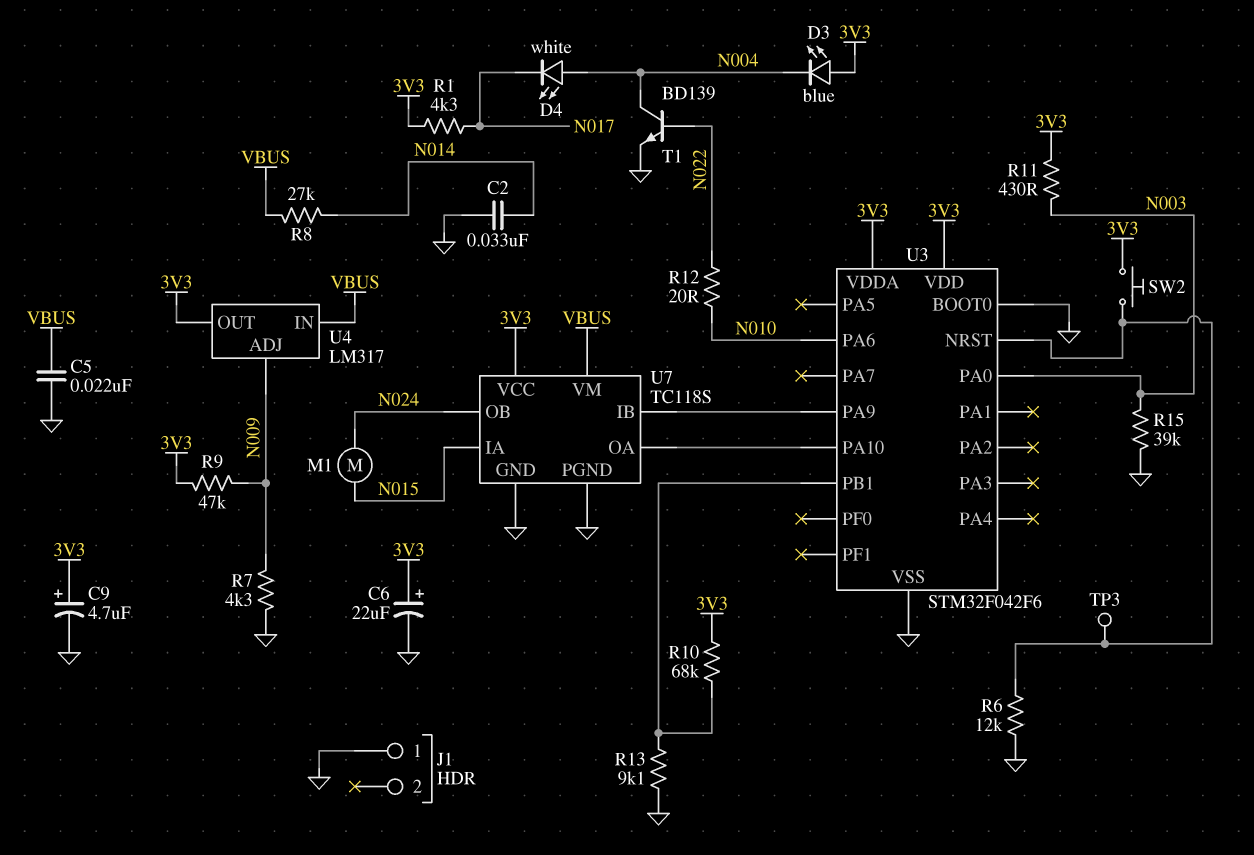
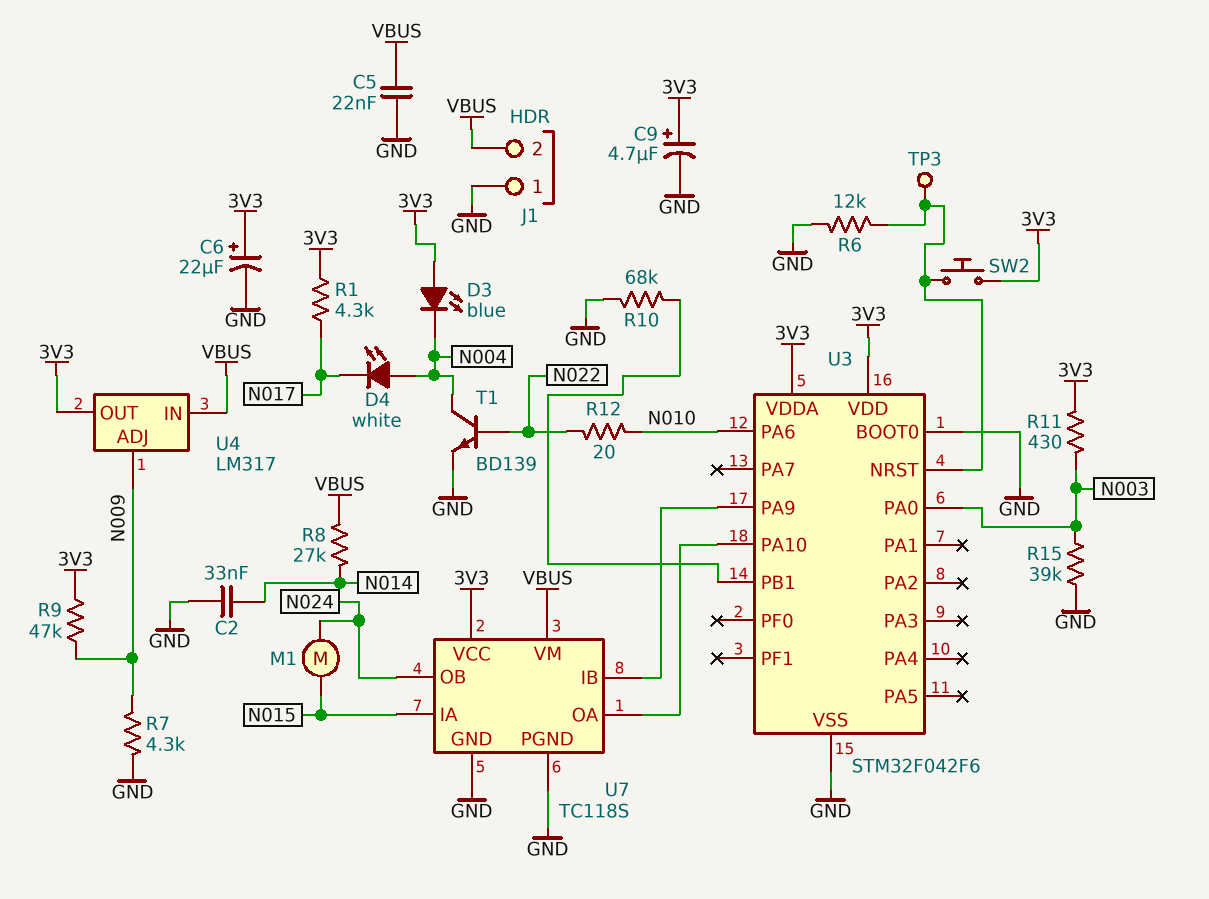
J1 pin 2: none -> VBUS
R10: 68k (3V3, U3/PB1) -> 68k (GND, U3/PB1)
R13: 9.1k (GND, U3/PB1) -> none

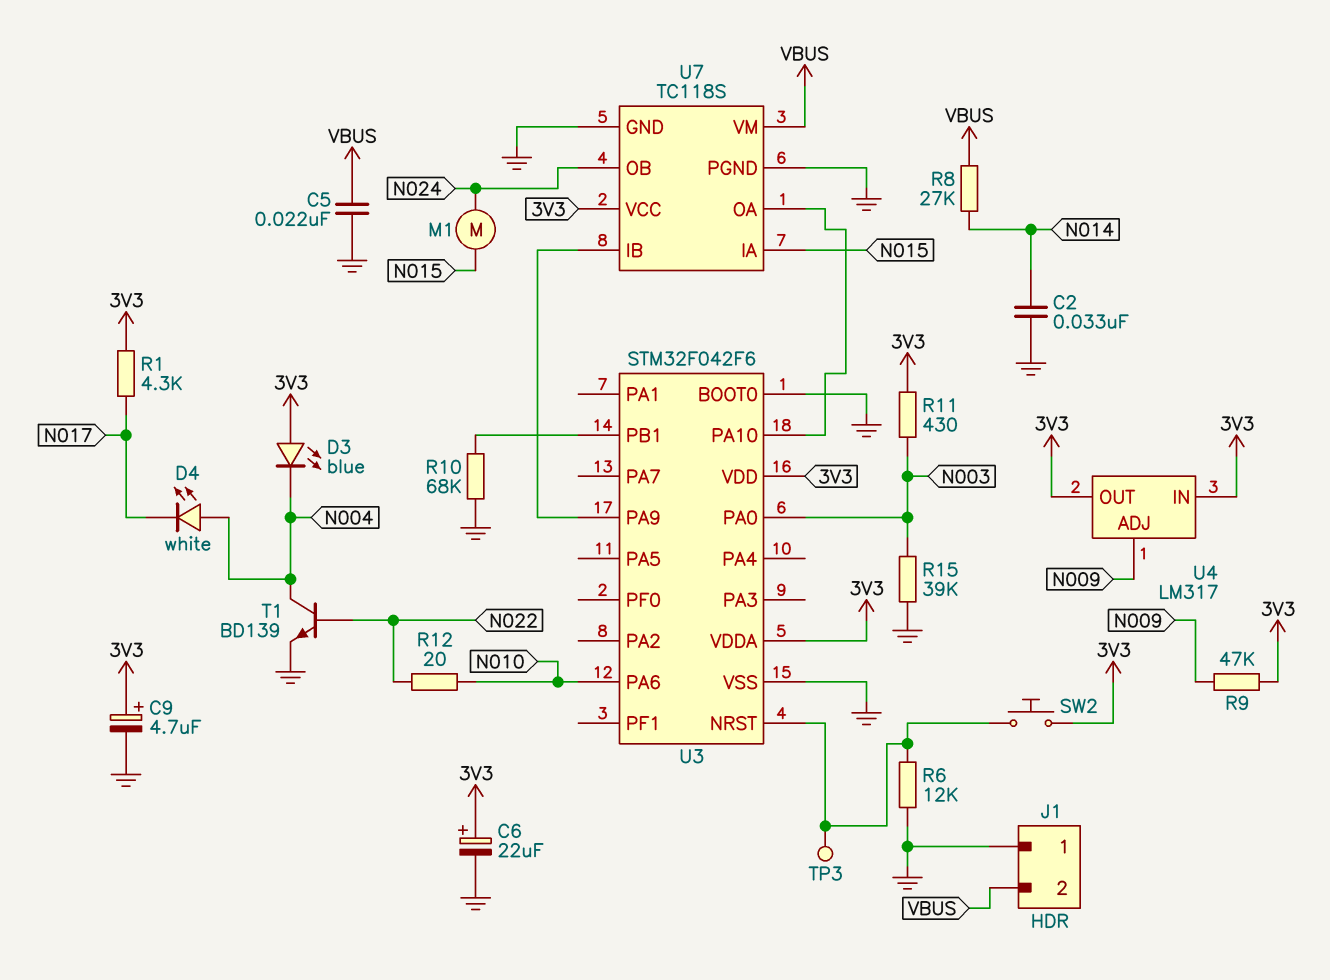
R7: 4.3k (GND, N009) -> none
U4 pin IN: VBUS -> 3V3

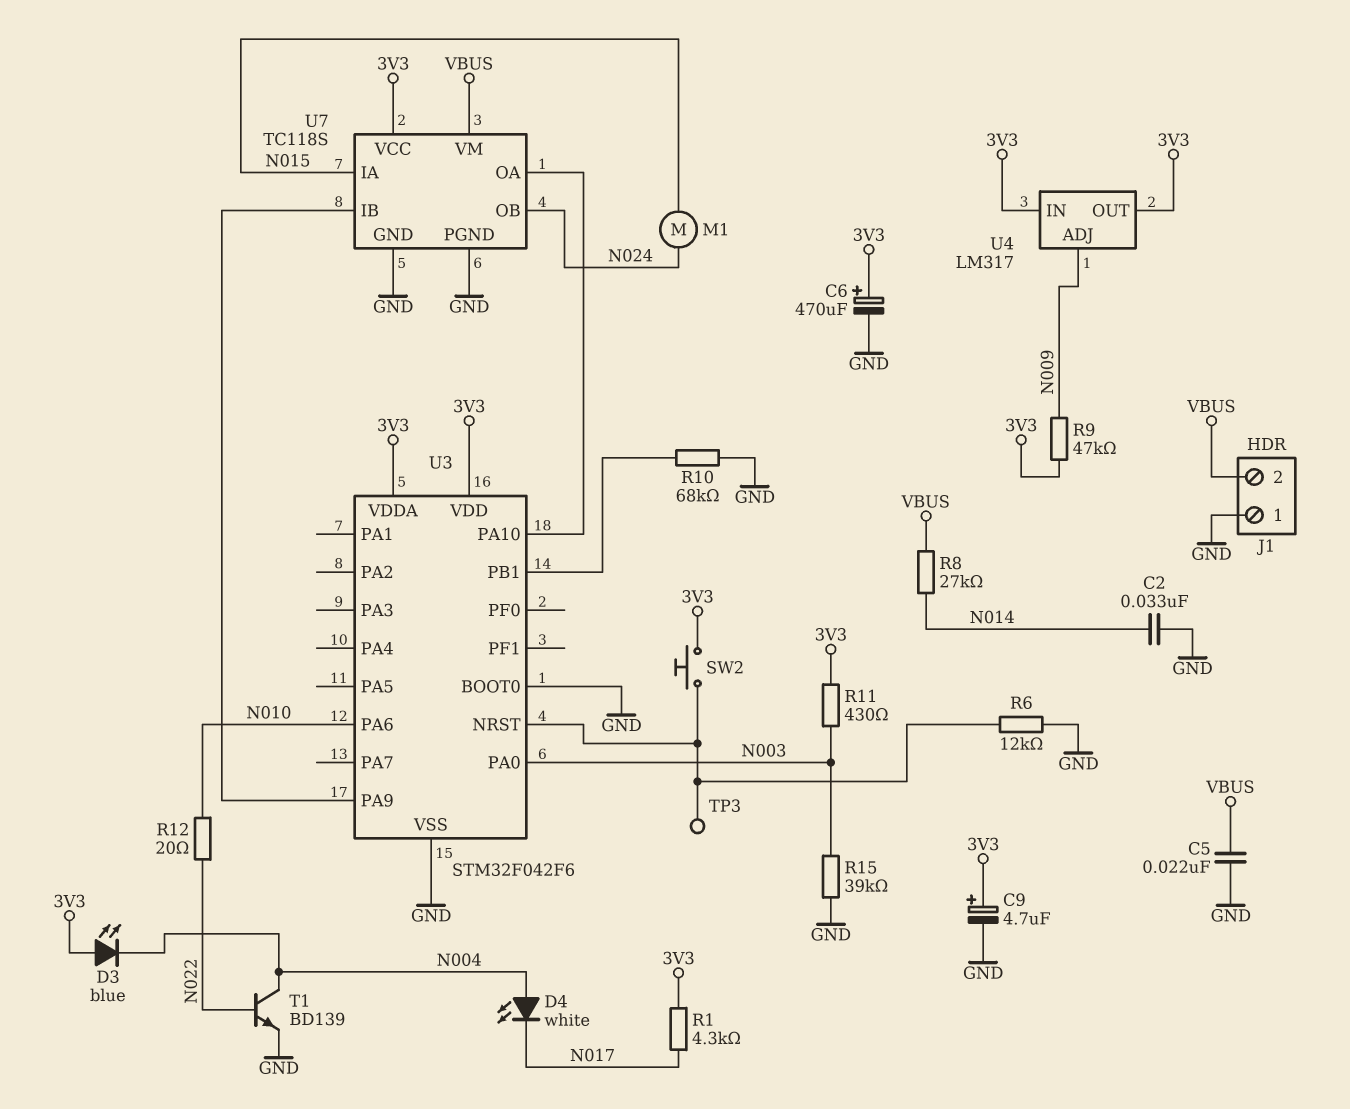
C6: 22uF (plus 3V3, minus GND) -> 470uF (plus 3V3, minus GND)

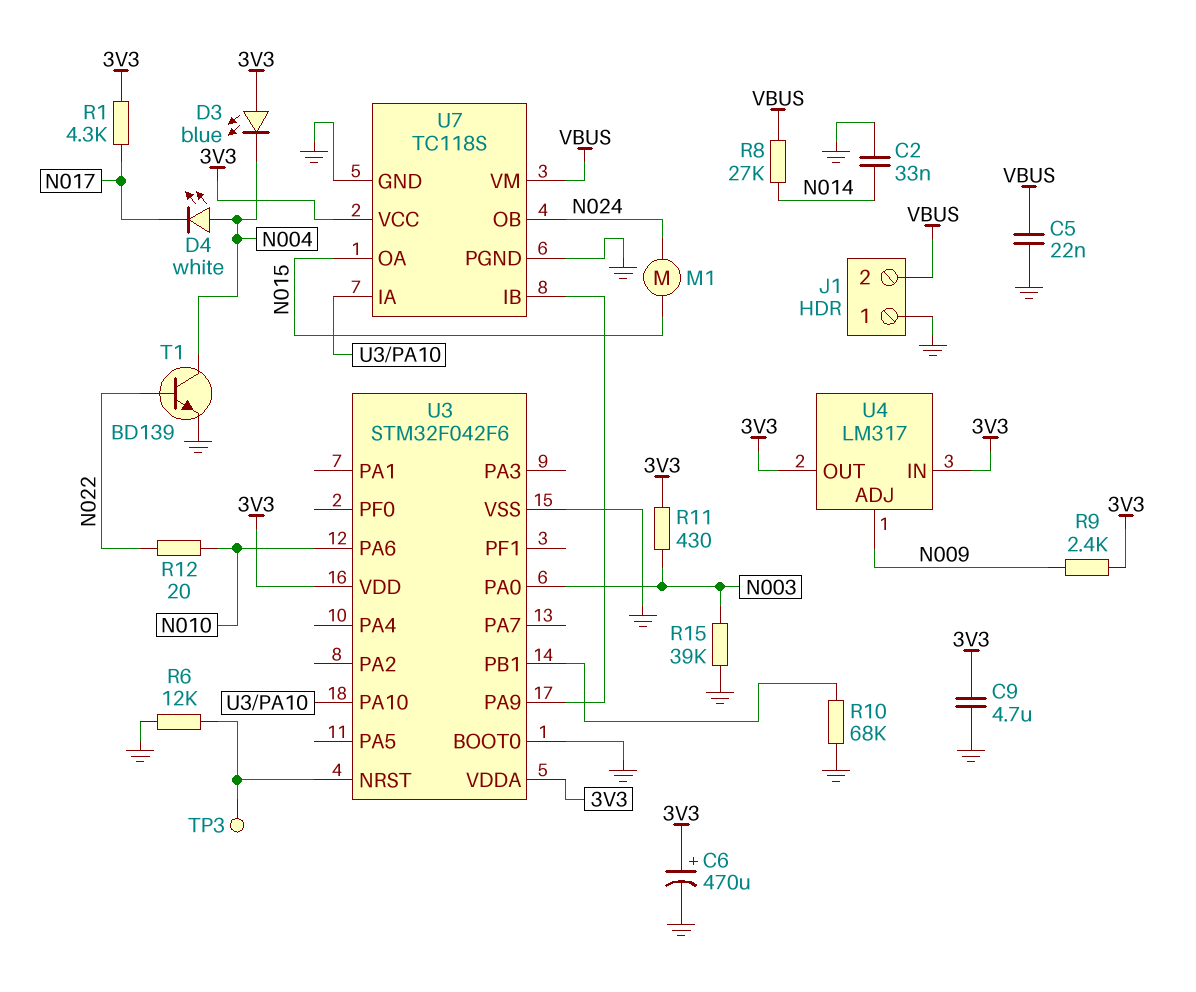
C9: 4.7uF (plus 3V3, minus GND) -> 4.7uF (3V3, GND)
R9: 47k (3V3, N009) -> 2.4k (3V3, N009)
SW2: button (3V3, U3/NRST) -> none
U7 pin IA: N015 -> U3/PA10
U7 pin OA: U3/PA10 -> N015

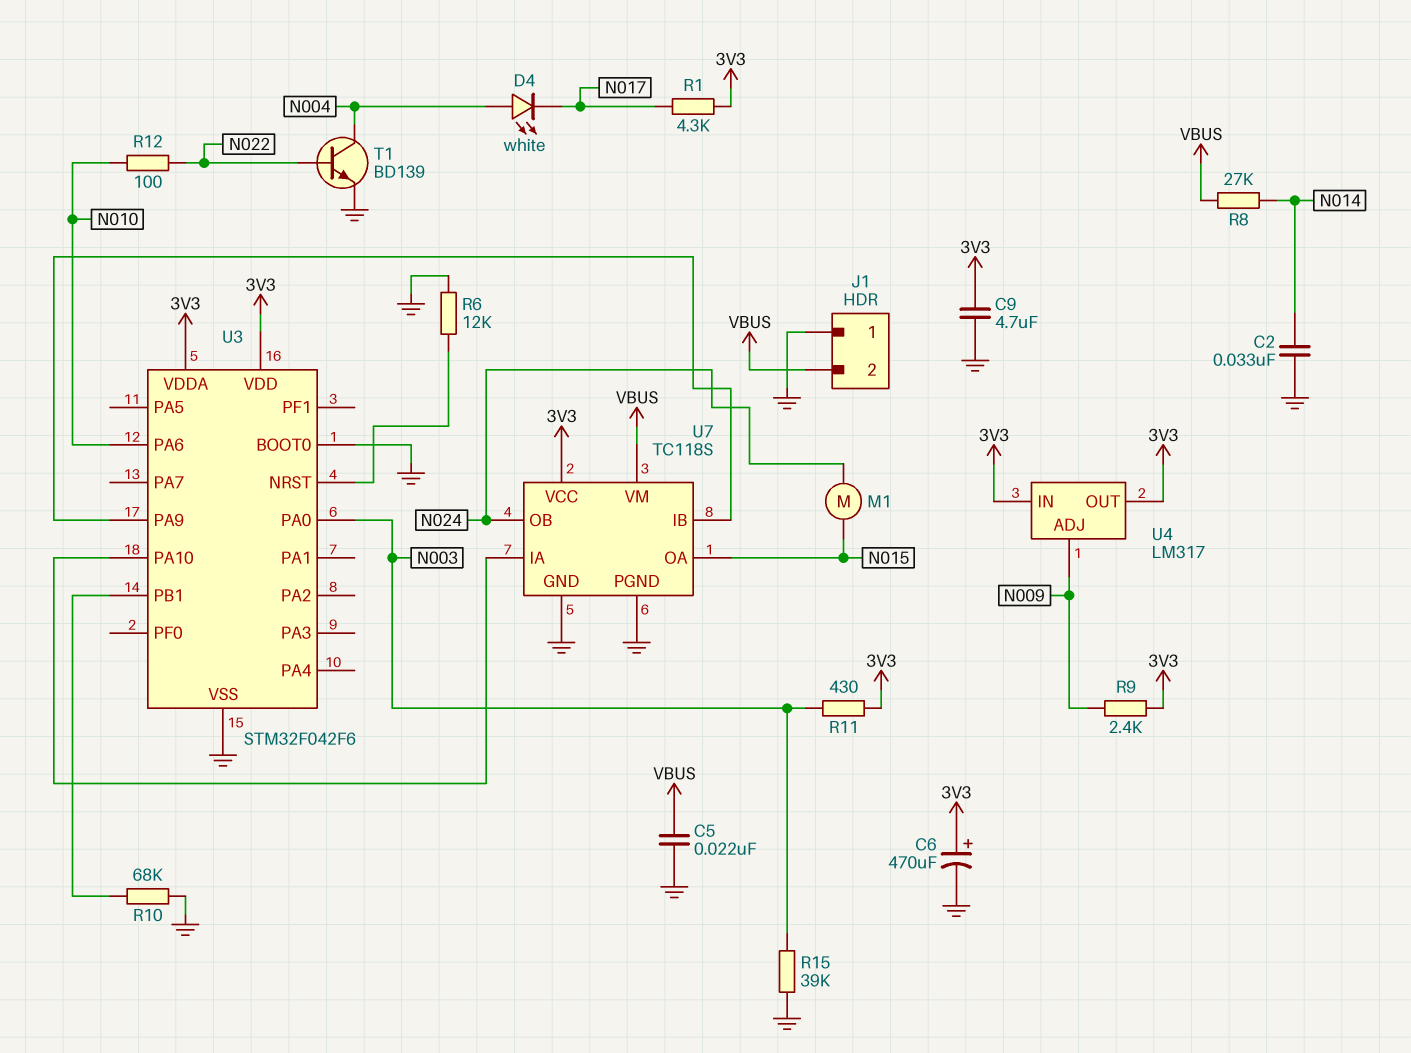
D3: LED blue (A 3V3, K N004) -> none
R12: 20 (N010, N022) -> 100 (N010, N022)
TP3: test point (U3/NRST) -> none

